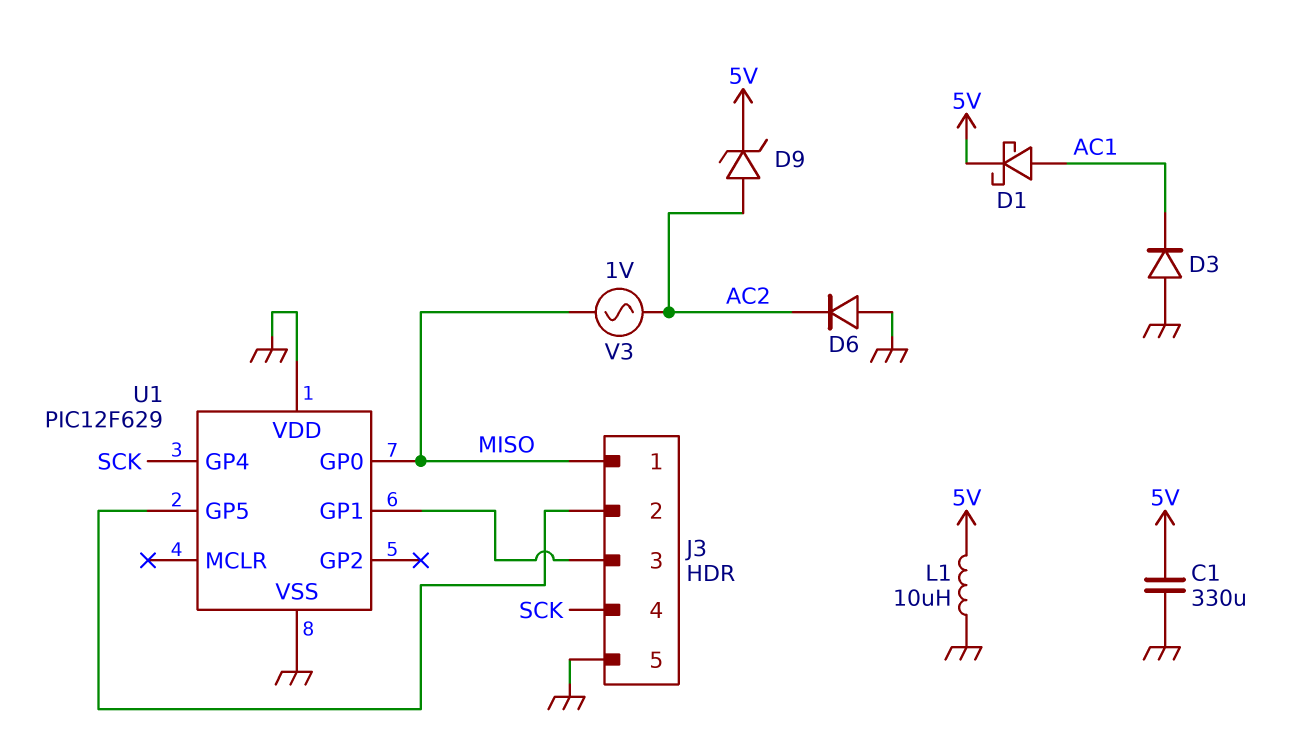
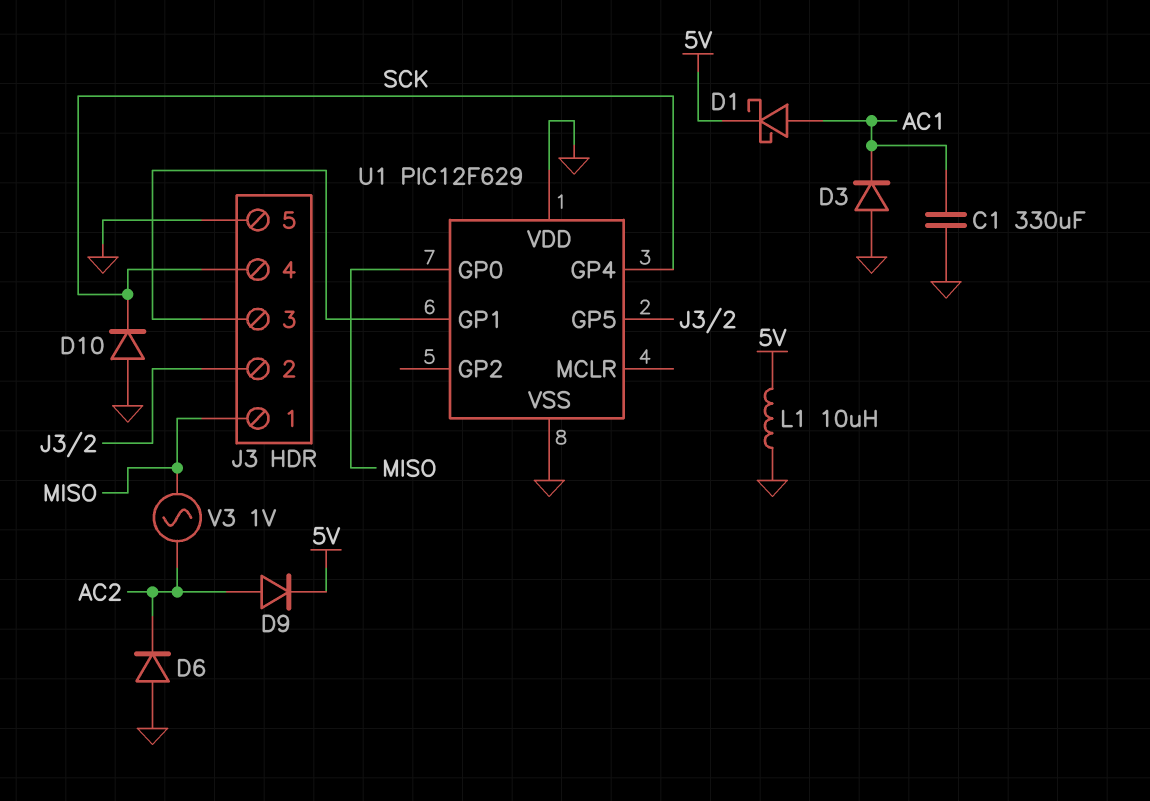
C1: 330uF (5V, GND) -> 330uF (AC1, GND)
D9: zener (A AC2, K 5V) -> diode (A AC2, K 5V)
D10: none -> diode (A GND, K SCK)

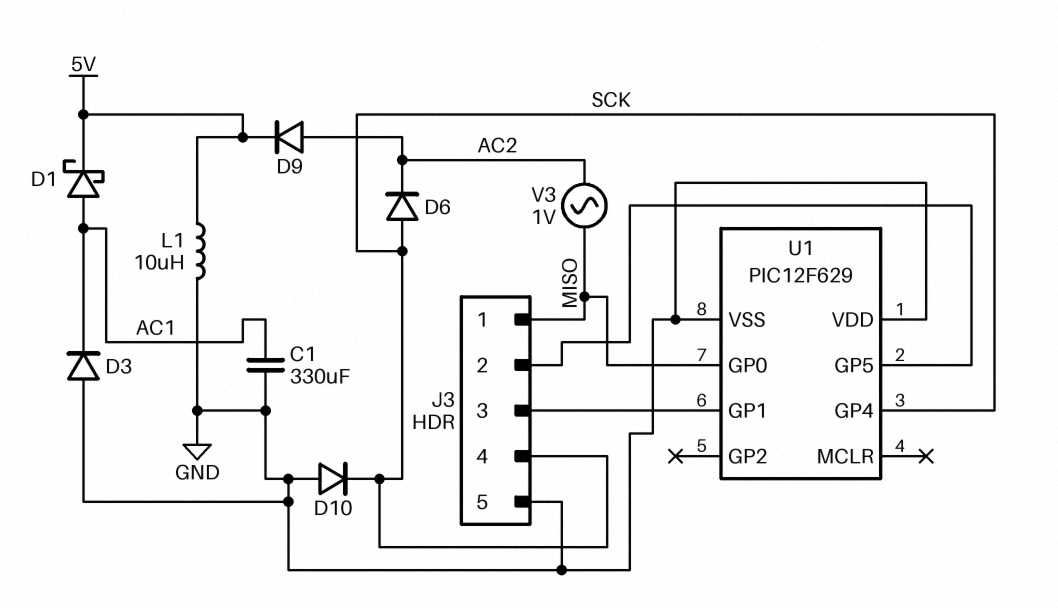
D6: diode (A GND, K AC2) -> diode (A SCK, K AC2)

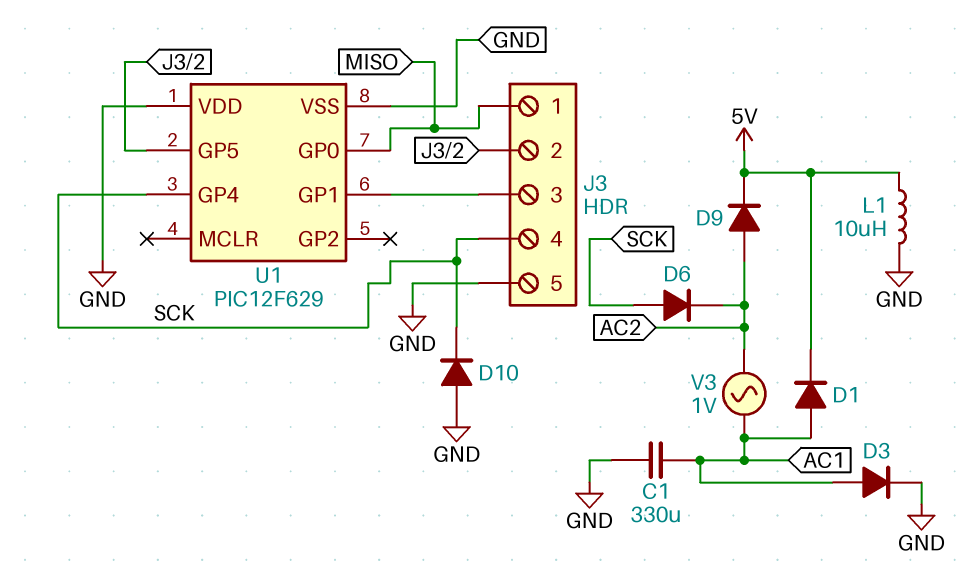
D1: schottky (A AC1, K 5V) -> diode (A AC1, K 5V)
D3: diode (A GND, K AC1) -> diode (A AC1, K GND)
V3: AC 1V (AC2, MISO) -> AC 1V (AC1, AC2)

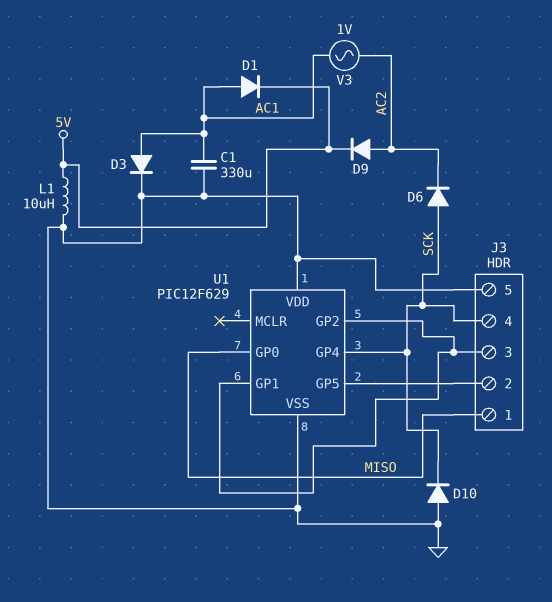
U1 pin GP2: none -> J3/3

